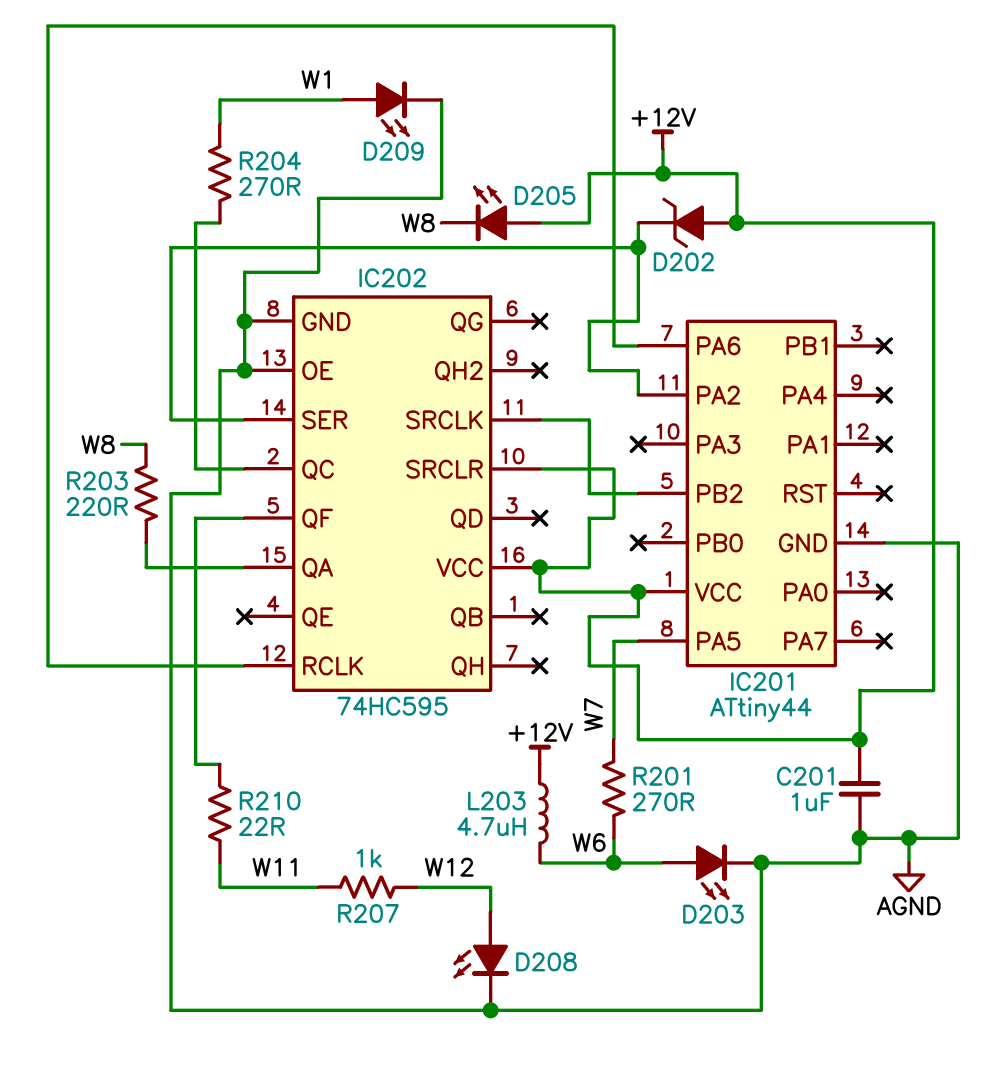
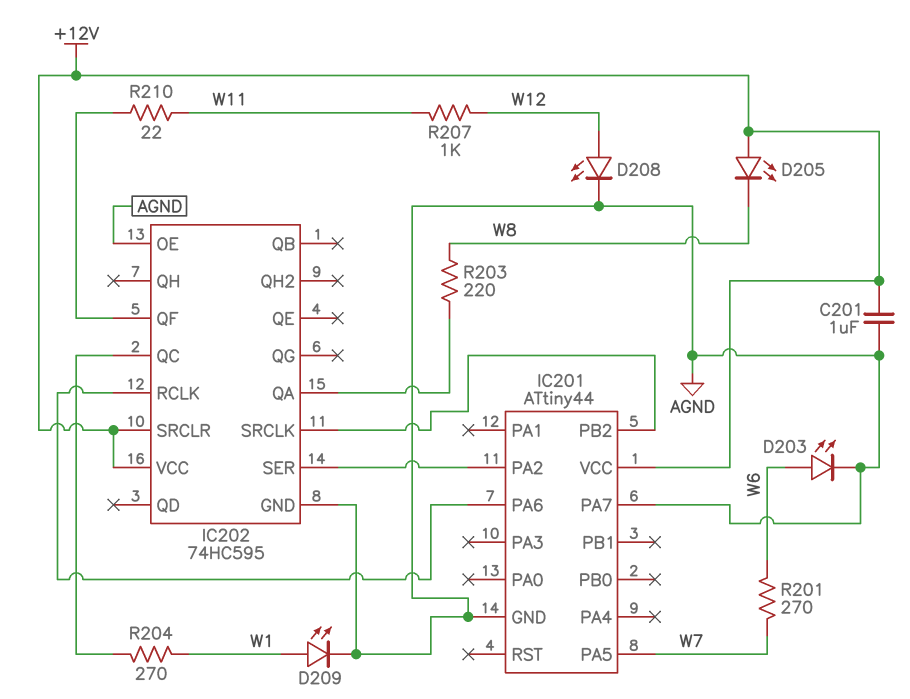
D202: zener (A +12V, K IC201/PA2) -> none
IC201 pin PA7: none -> AGND
L203: 4.7uH (+12V, W6) -> none

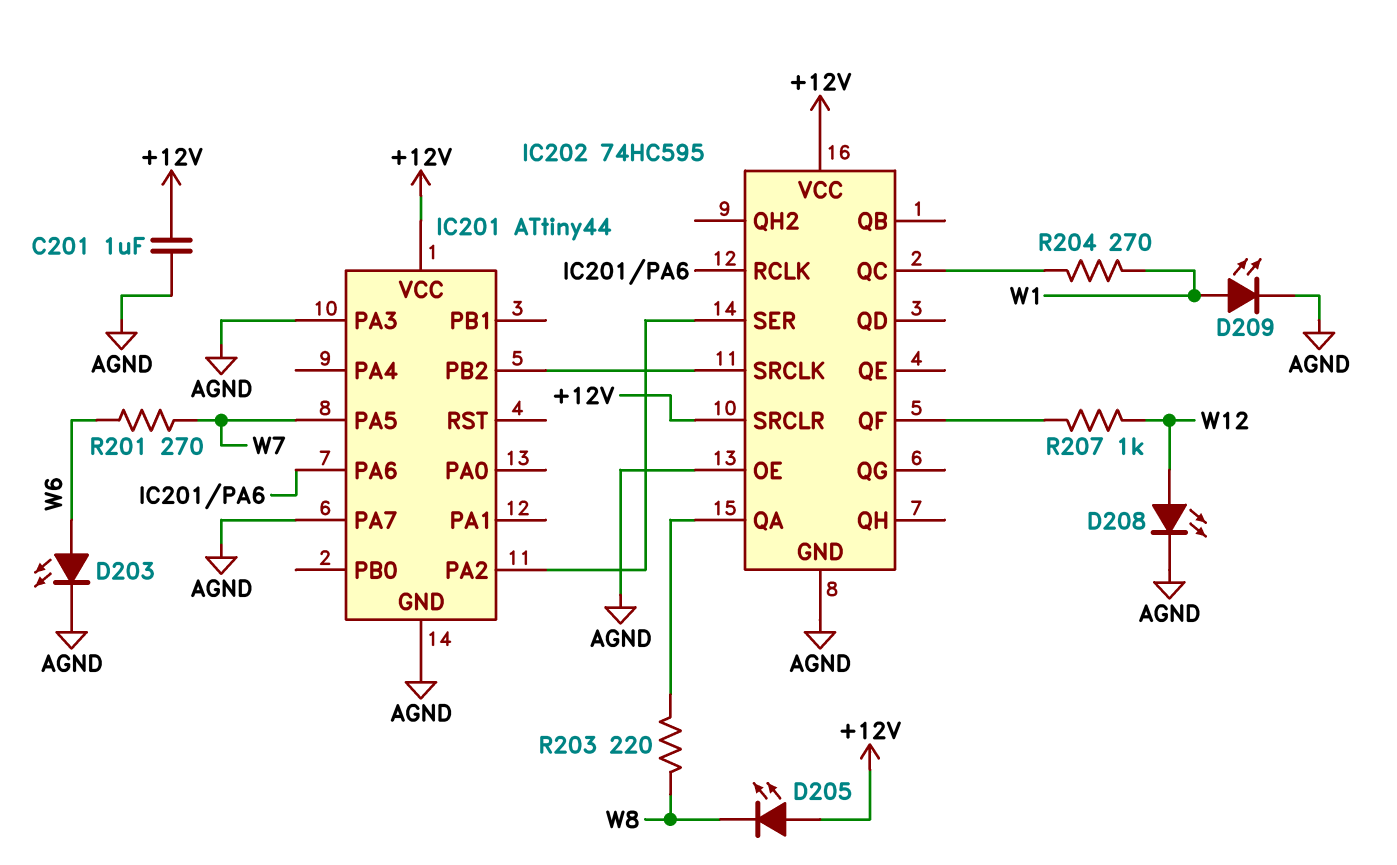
IC201 pin PA3: none -> AGND
R207: 1k (W11, W12) -> 1k (IC202/QF, W12)
R210: 22 (IC202/QF, W11) -> none

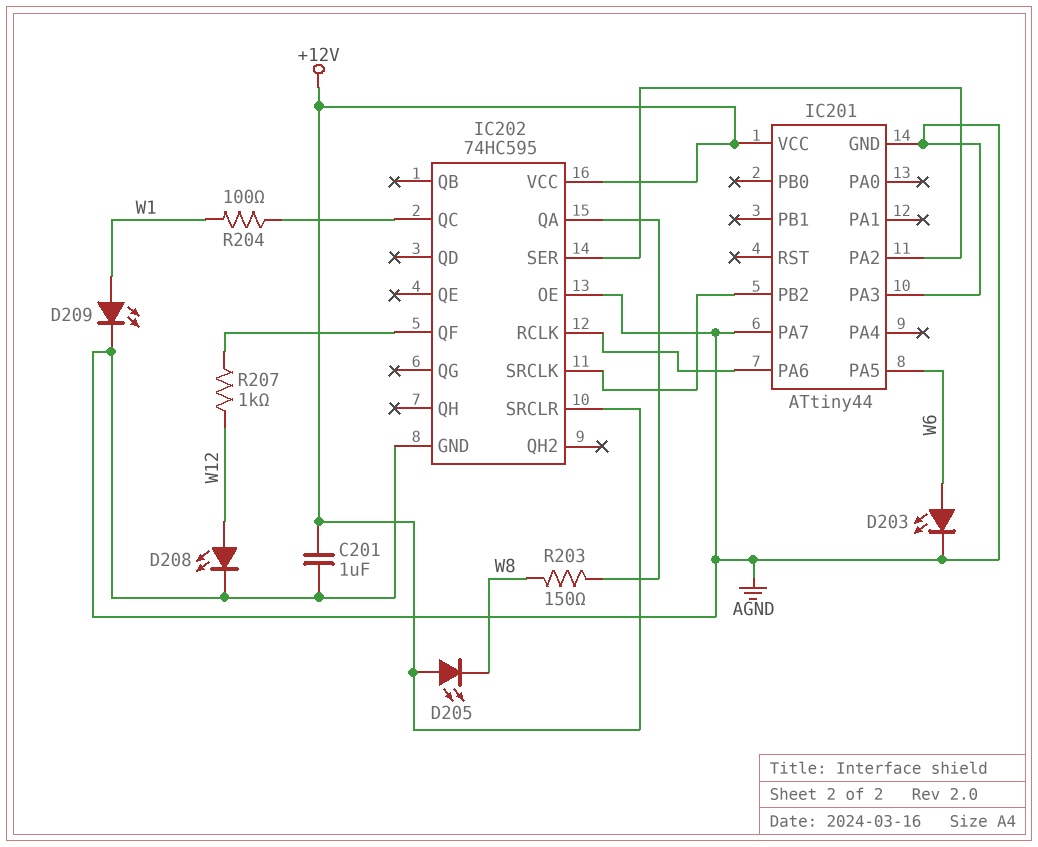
IC201 pin PA5: W7 -> W6
R201: 270 (W6, W7) -> none
R203: 220 (IC202/QA, W8) -> 150 (IC202/QA, W8)
R204: 270 (IC202/QC, W1) -> 100 (IC202/QC, W1)

